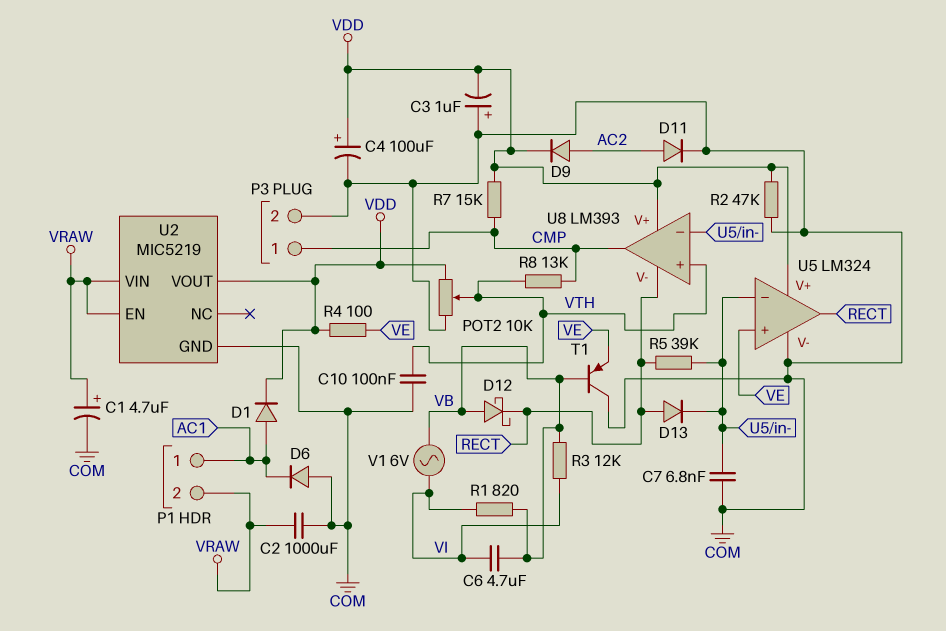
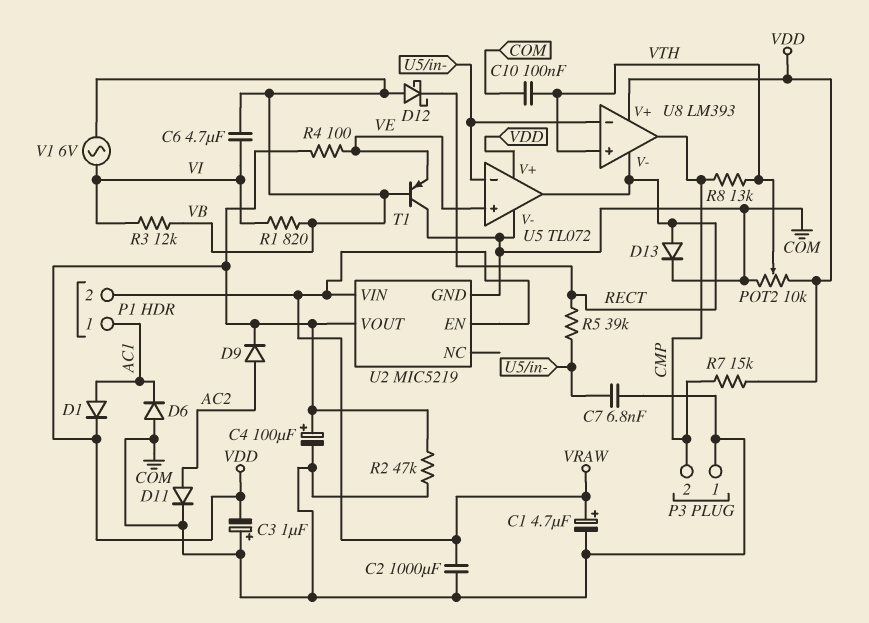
D13: diode (A RECT, K U5/in-) -> diode (A RECT, K COM)
P3 pin 1: CMP -> COM
P3 pin 2: COM -> CMP
U5: LM324 -> TL072

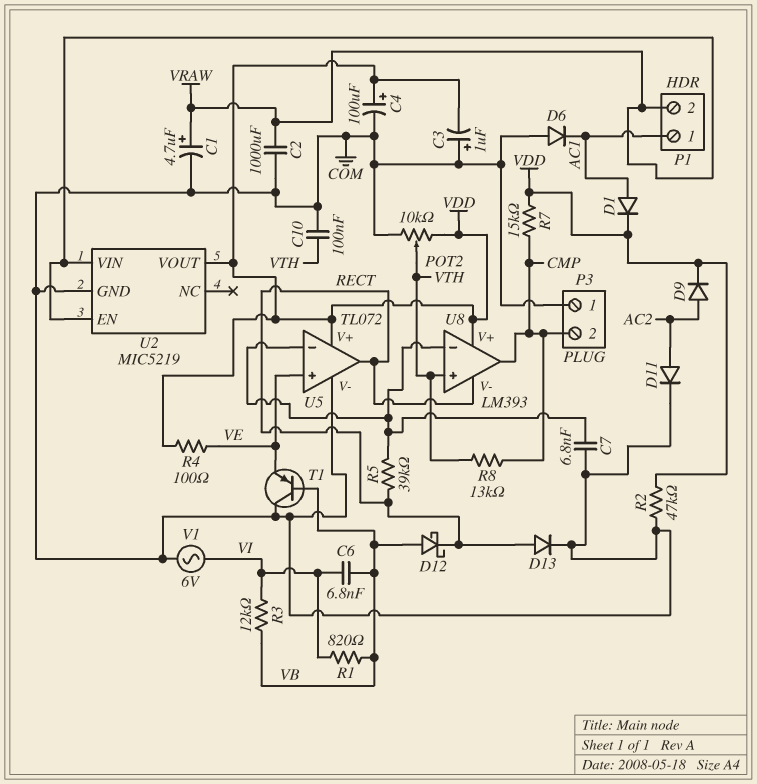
C6: 4.7uF (VB, VI) -> 6.8nF (VB, VI)
V1: AC 6V (VB, VI) -> AC 6V (COM, VI)

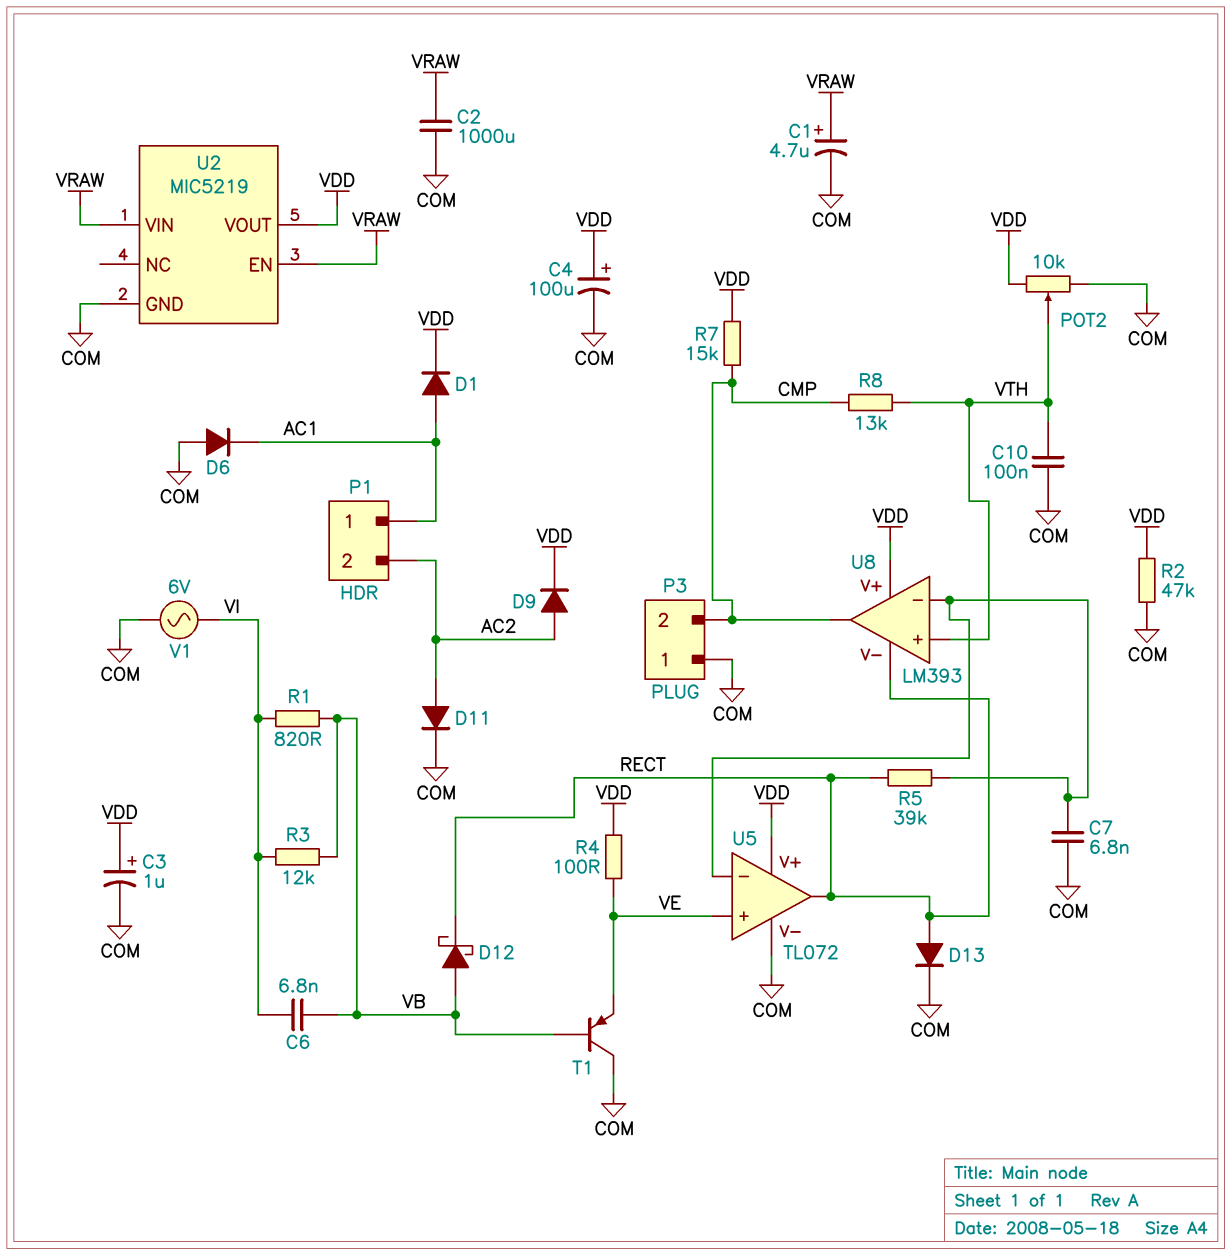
C3: 1uF (plus COM, minus VDD) -> 1uF (plus VDD, minus COM)
P1 pin 2: VRAW -> AC2

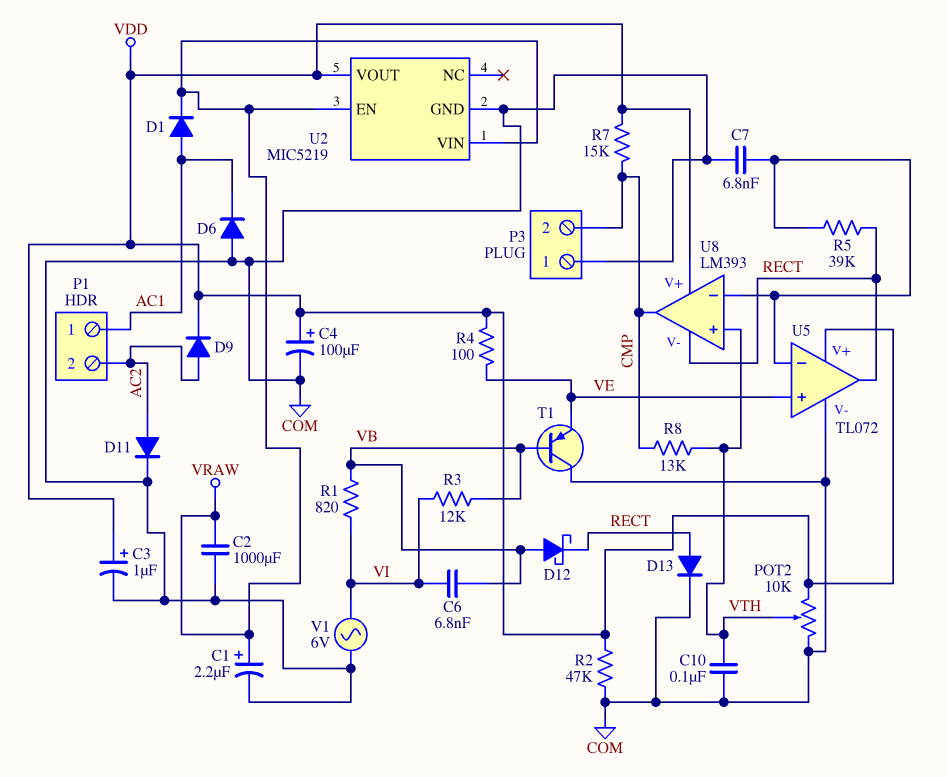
C1: 4.7uF (plus VRAW, minus COM) -> 2.2uF (plus VRAW, minus COM)
D1: diode (A AC1, K VDD) -> diode (A AC1, K VRAW)

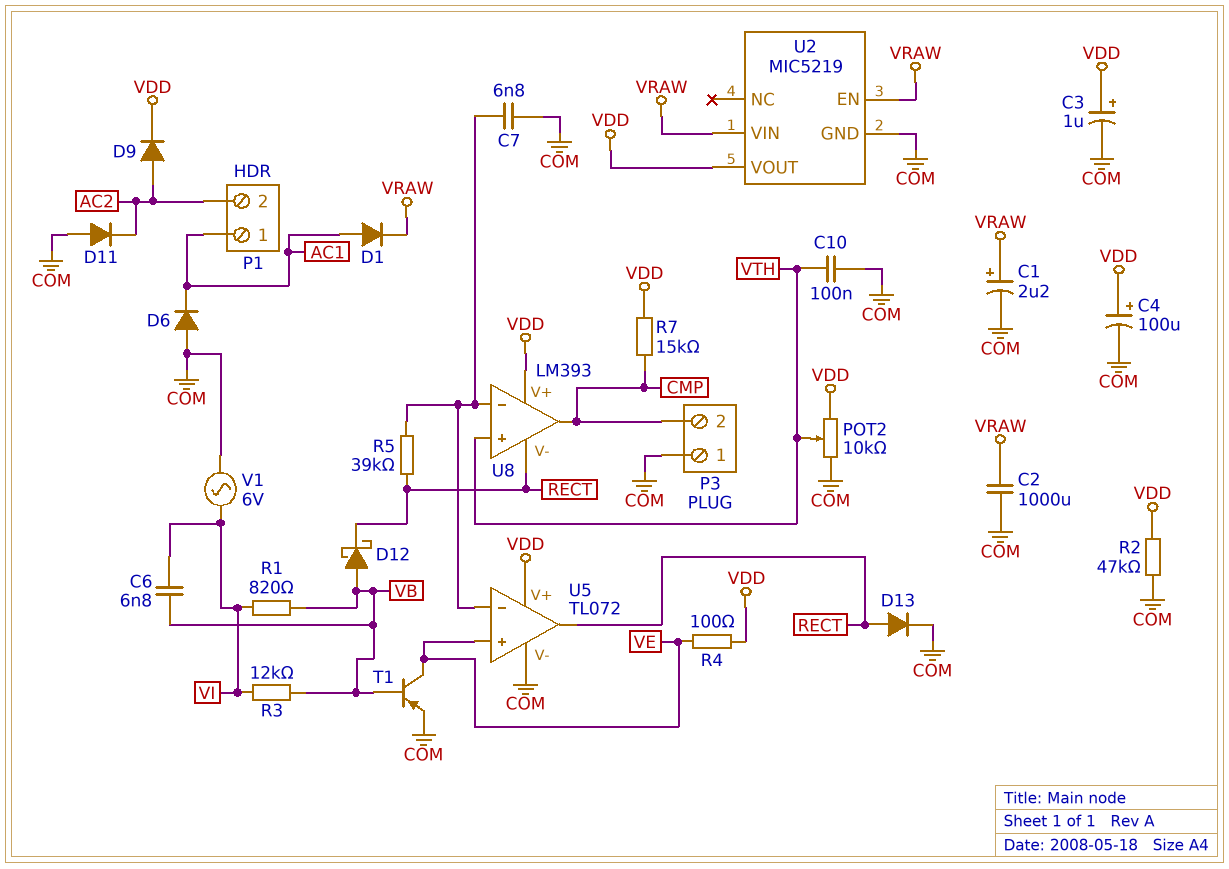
D11: diode (A AC2, K COM) -> diode (A COM, K AC2)
R8: 13k (CMP, VTH) -> none
T1: PNP (B VB, C COM, E VE) -> PNP (B VB, C VE, E COM)

